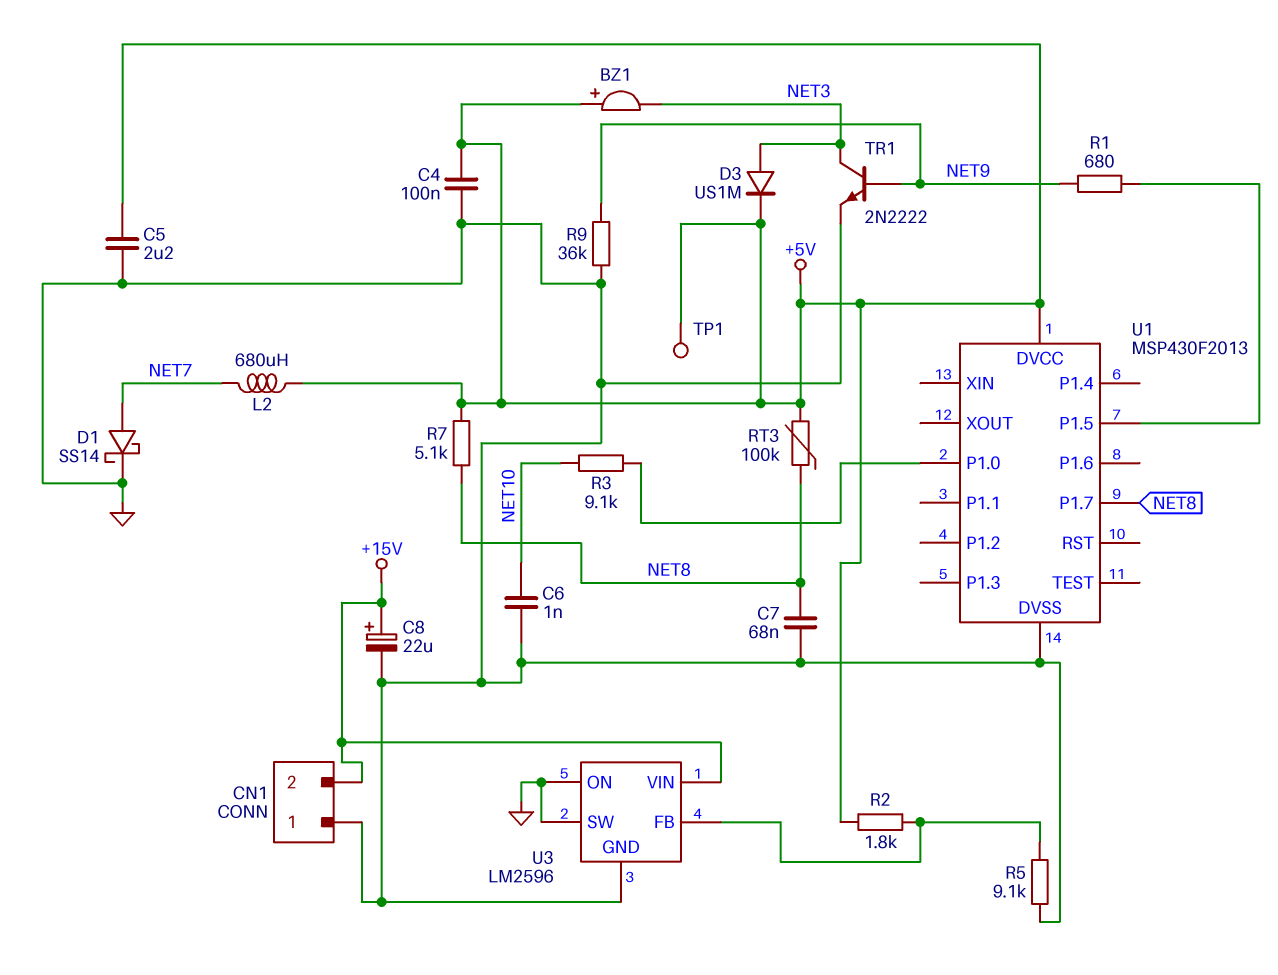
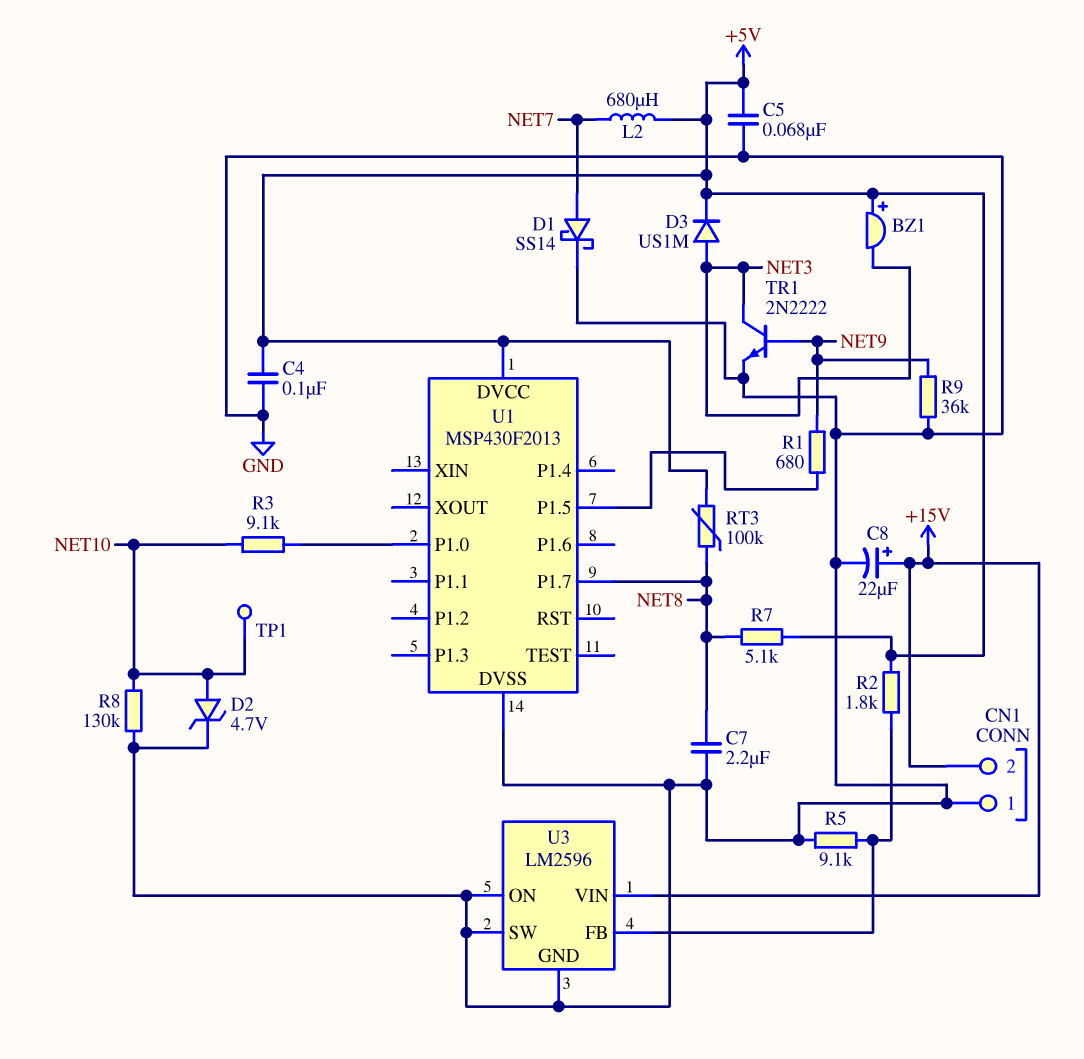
C5: 2.2uF (+5V, GND) -> 68nF (+5V, GND)
C6: 1nF (GND, NET10) -> none
C7: 68nF (GND, NET8) -> 2.2uF (GND, NET8)
D2: none -> zener 4.7V (A NET10, K GND)
R8: none -> 130k (GND, NET10)
TP1: test point (+5V) -> test point (NET10)

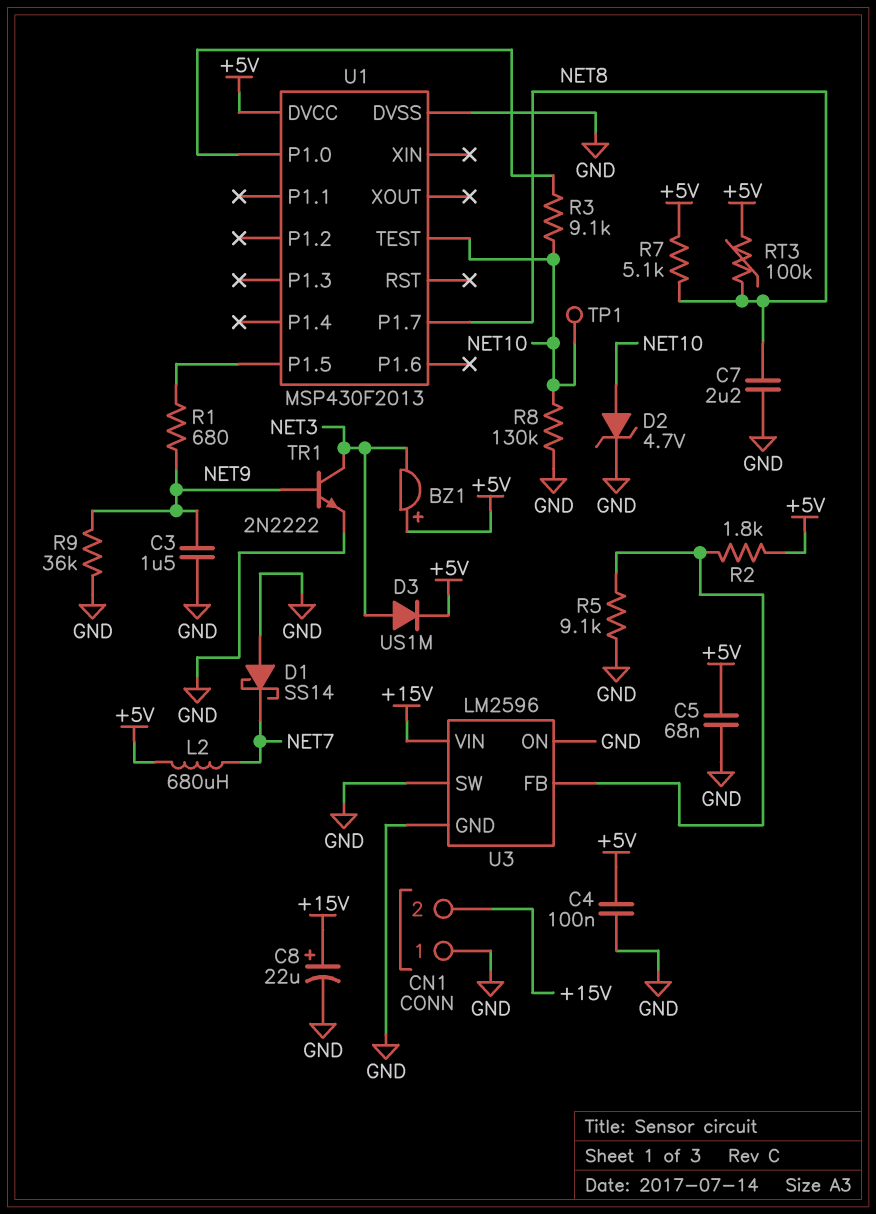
C3: none -> 1.5uF (GND, NET9)
D1: schottky SS14 (A NET7, K GND) -> schottky SS14 (A GND, K NET7)
U1 pin TEST: none -> NET10

